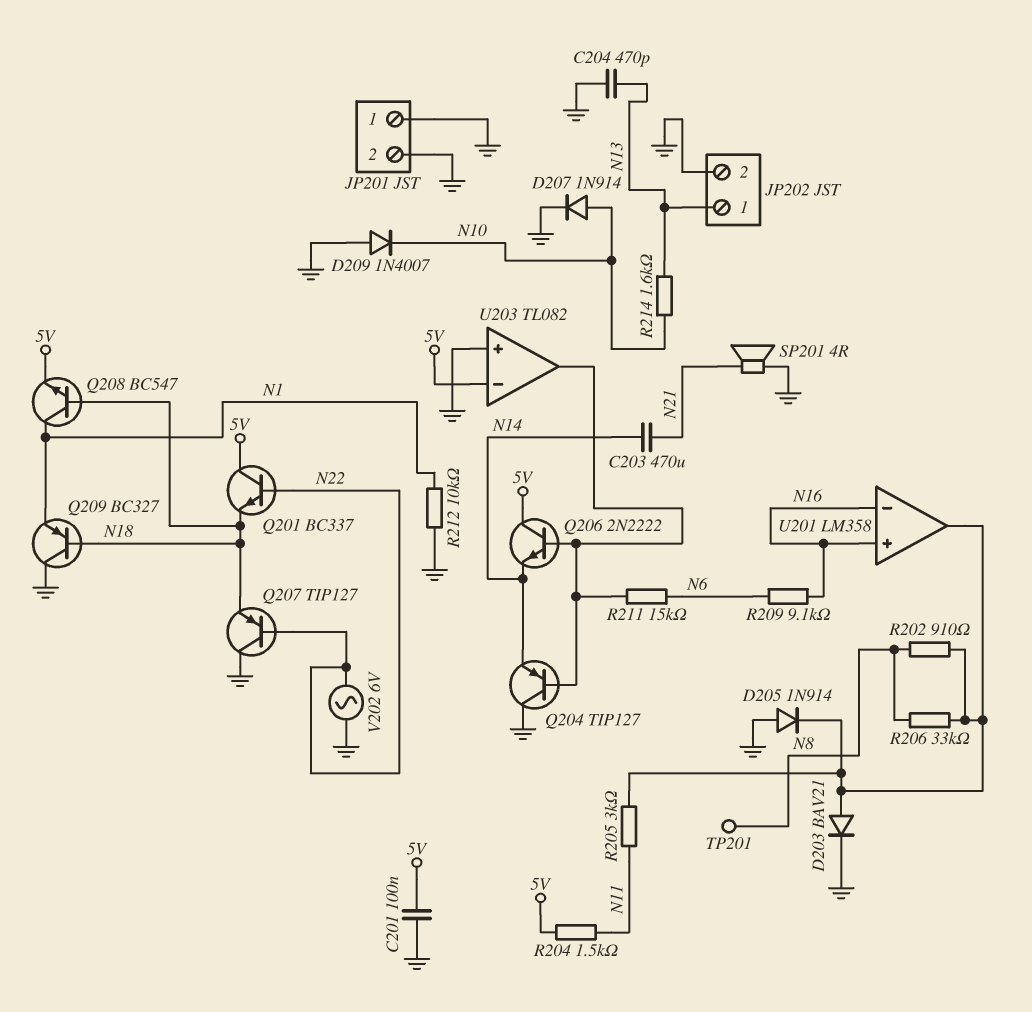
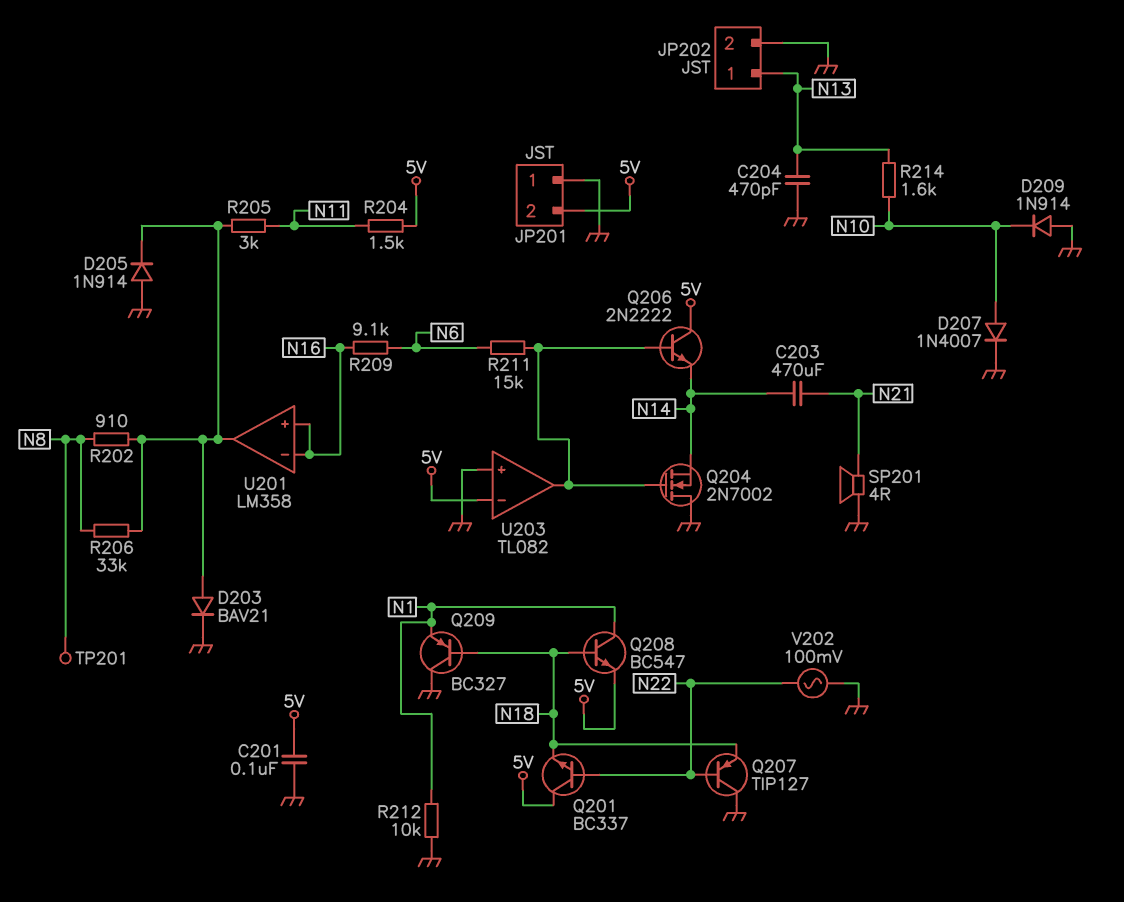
D207: diode 1N914 (A N10, K GND) -> diode 1N4007 (A N10, K GND)
D209: diode 1N4007 (A GND, K N10) -> diode 1N914 (A GND, K N10)
JP201 pin 2: GND -> 5V
Q204: PNP TIP127 (B U203/out, C GND, E N14) -> NMOS 2N7002 (G U203/out, D GND, S N14)
V202: AC 6V (GND, N22) -> AC 100mV (GND, N22)

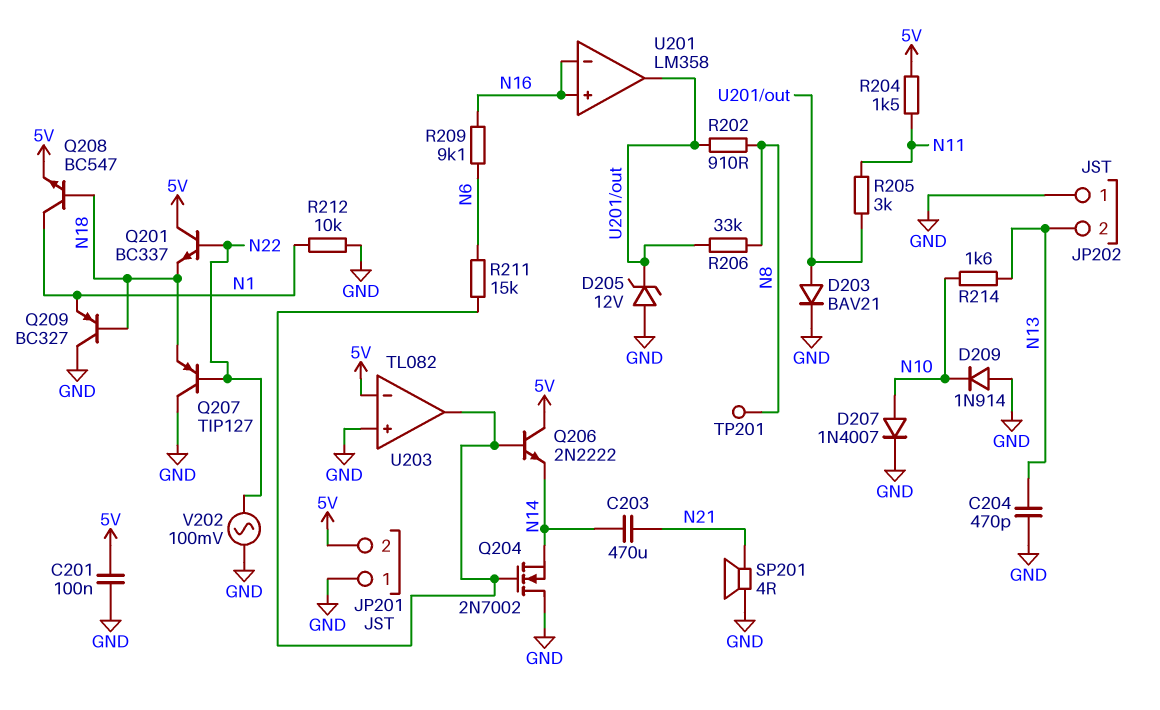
D205: diode 1N914 (A GND, K U201/out) -> zener 12V (A GND, K U201/out)
JP202 pin 1: N13 -> GND
JP202 pin 2: GND -> N13

